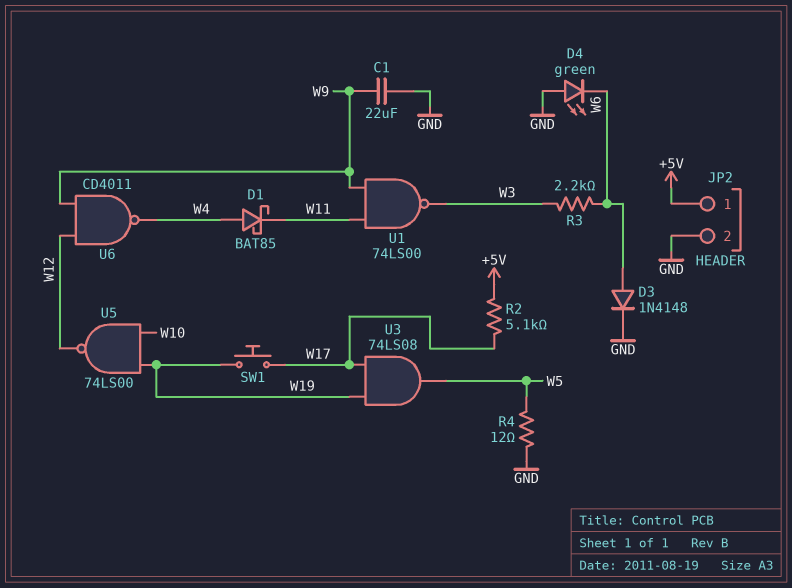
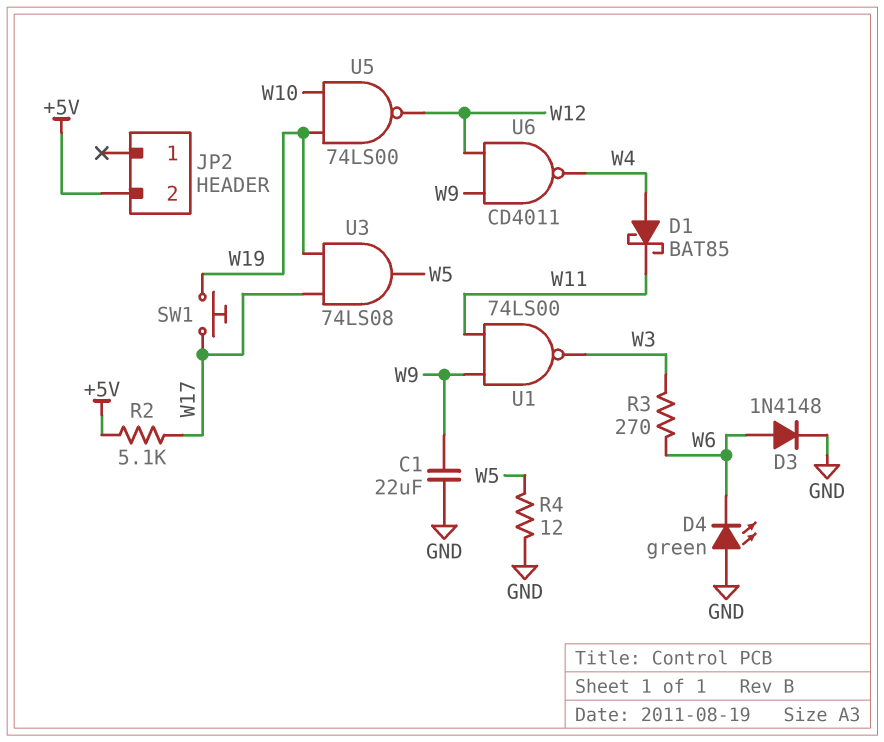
JP2 pin 1: +5V -> none
JP2 pin 2: GND -> +5V
R3: 2.2k (W3, W6) -> 270 (W3, W6)

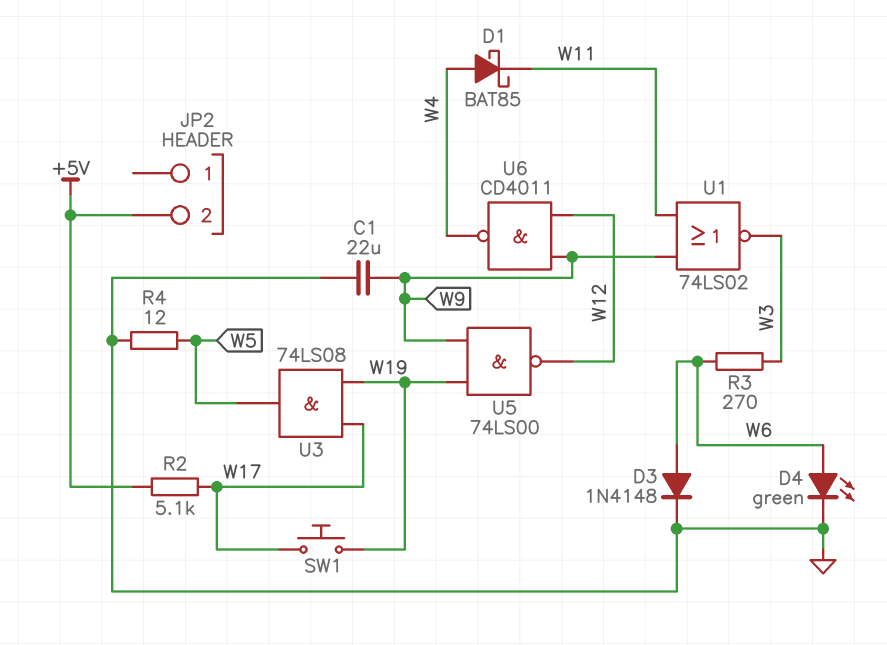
D4: LED green (A GND, K W6) -> LED green (A W6, K GND)
U1: NAND 74LS00 (in W9, in W11, out W3) -> NOR 74LS02 (in W9, in W11, out W3)
U5: NAND 74LS00 (in W10, in W19, out W12) -> NAND 74LS00 (in W9, in W19, out W12)

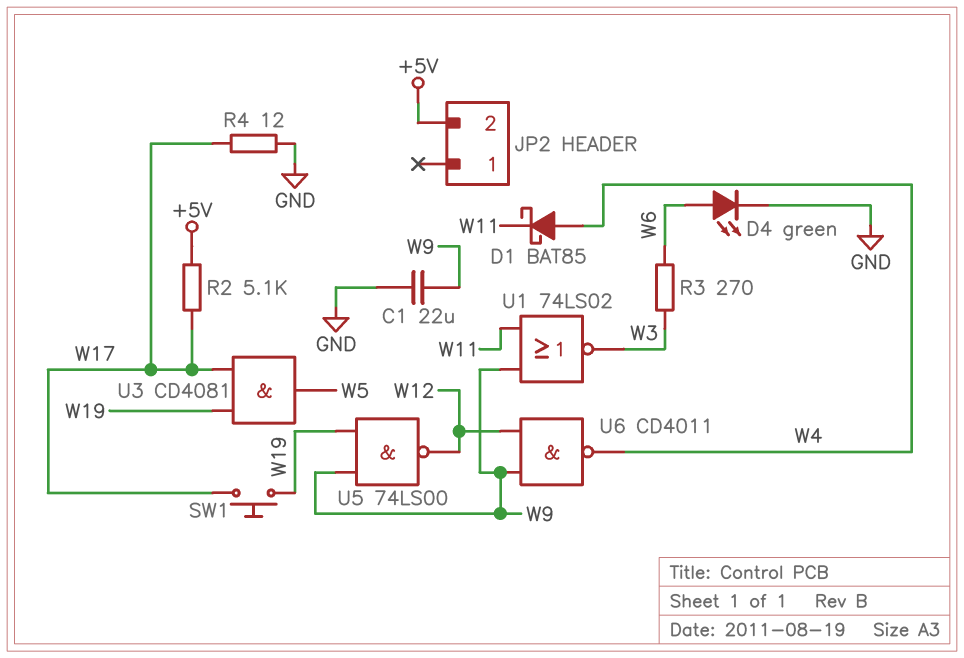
D3: diode 1N4148 (A W6, K GND) -> none
R4: 12 (GND, W5) -> 12 (GND, W17)
U3: AND 74LS08 (in W17, in W19, out W5) -> AND CD4081 (in W17, in W19, out W5)

